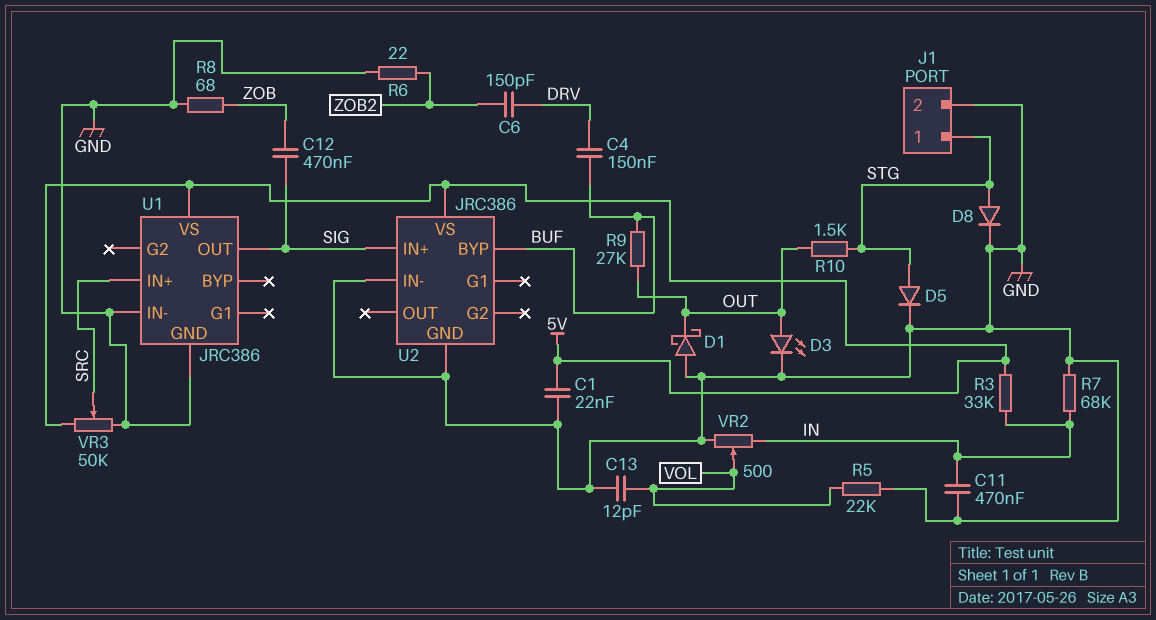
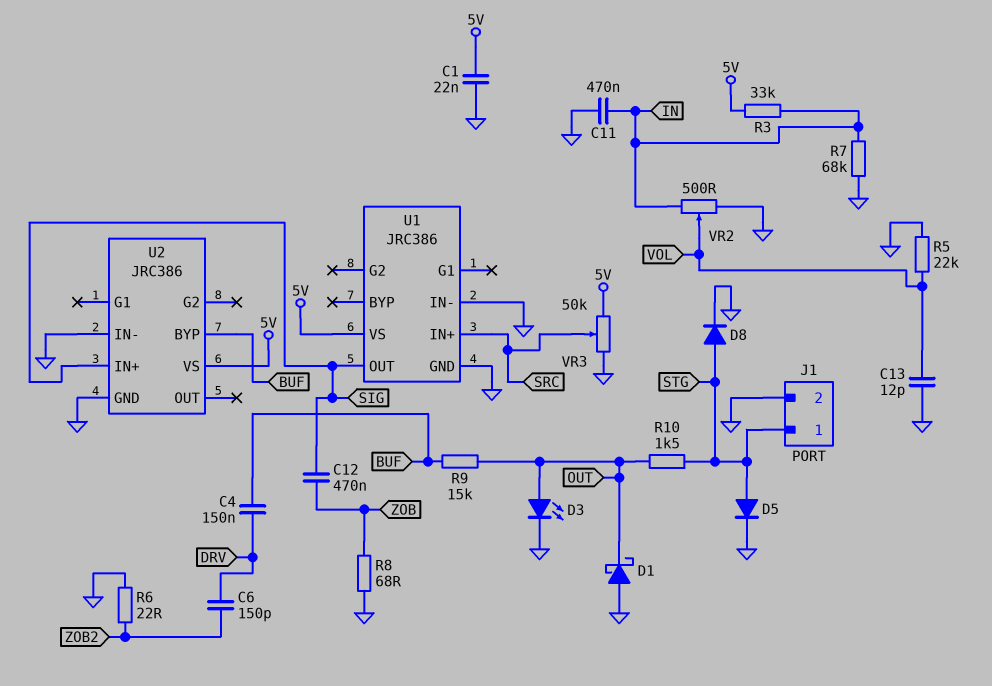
R9: 27k (BUF, OUT) -> 15k (BUF, OUT)

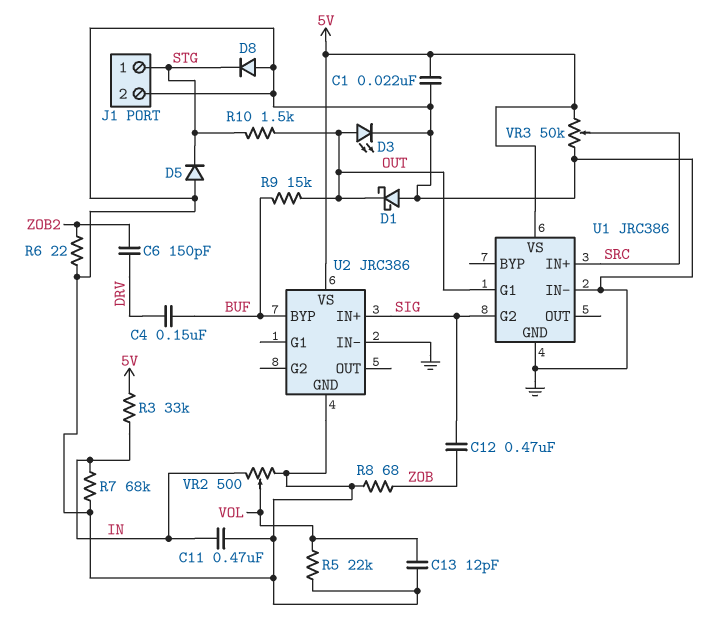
D5: diode (A STG, K GND) -> diode (A GND, K STG)
D8: diode (A STG, K GND) -> diode (A GND, K STG)
U1 pin G1: none -> OUT
U1 pin G2: none -> SIG
U1 pin OUT: SIG -> none

